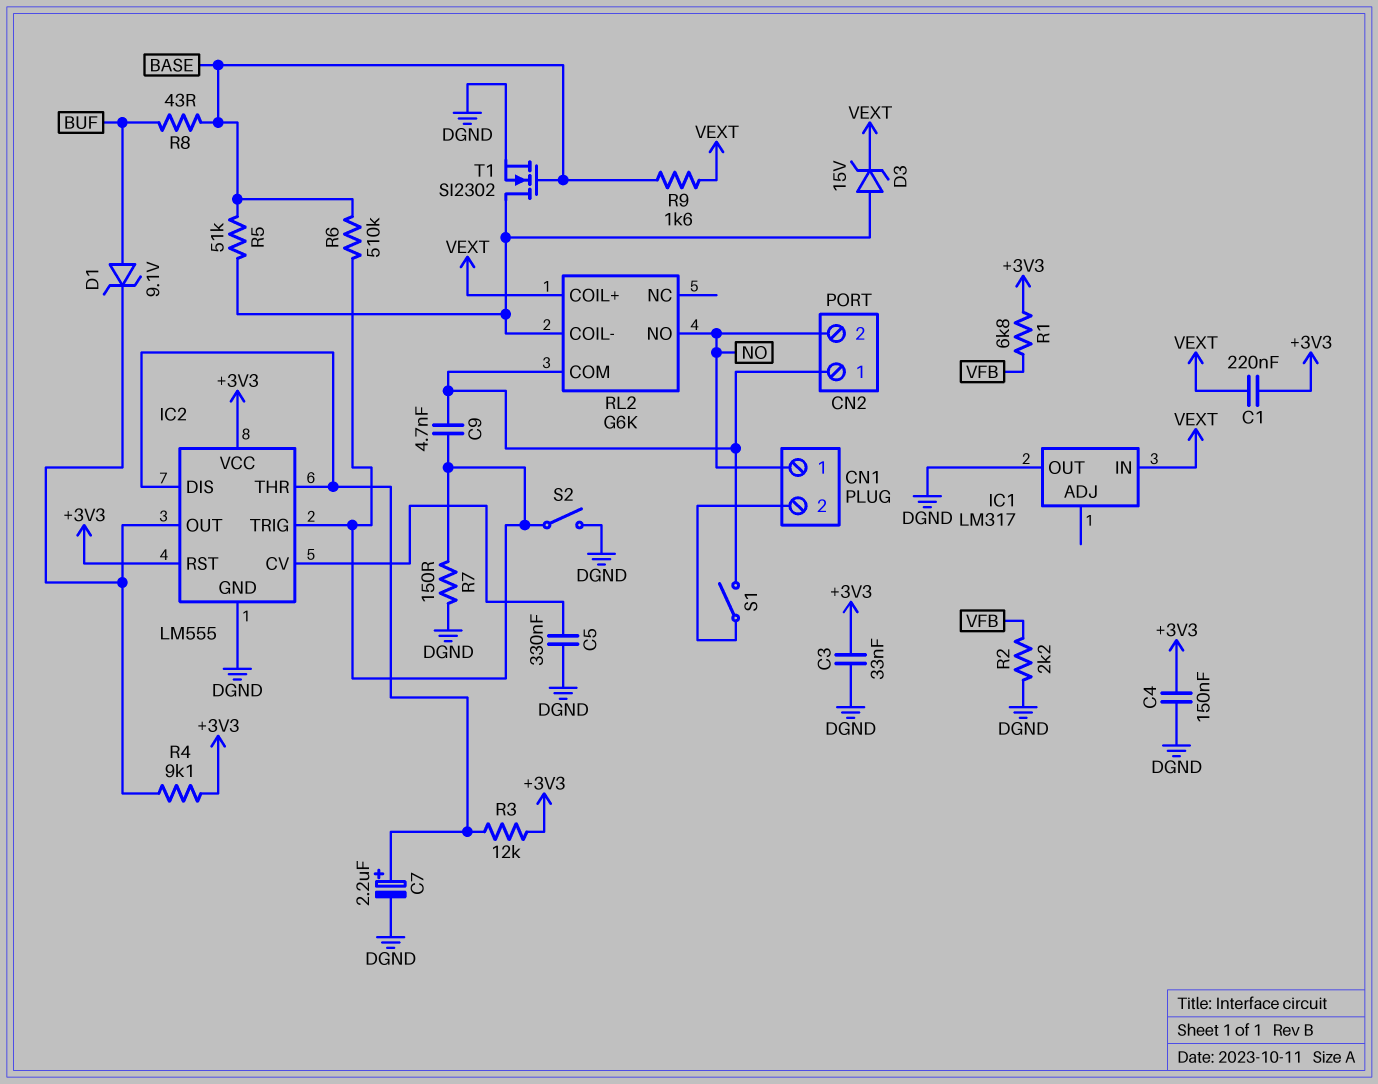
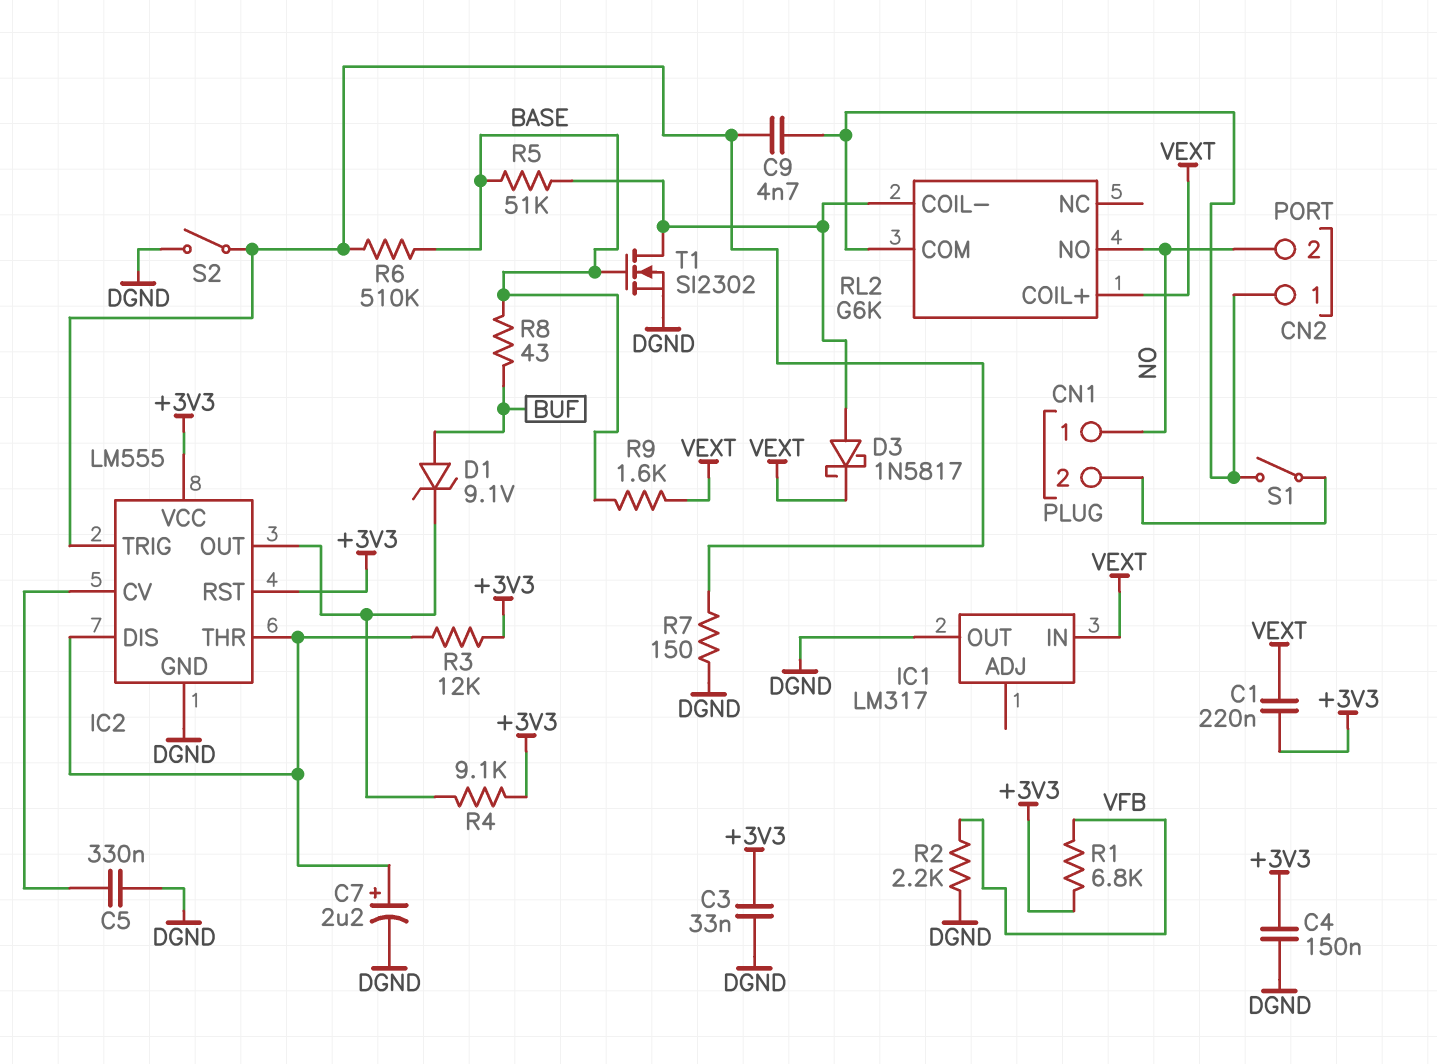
D3: zener 15V (A RL2/COIL-, K VEXT) -> schottky 1N5817 (A RL2/COIL-, K VEXT)

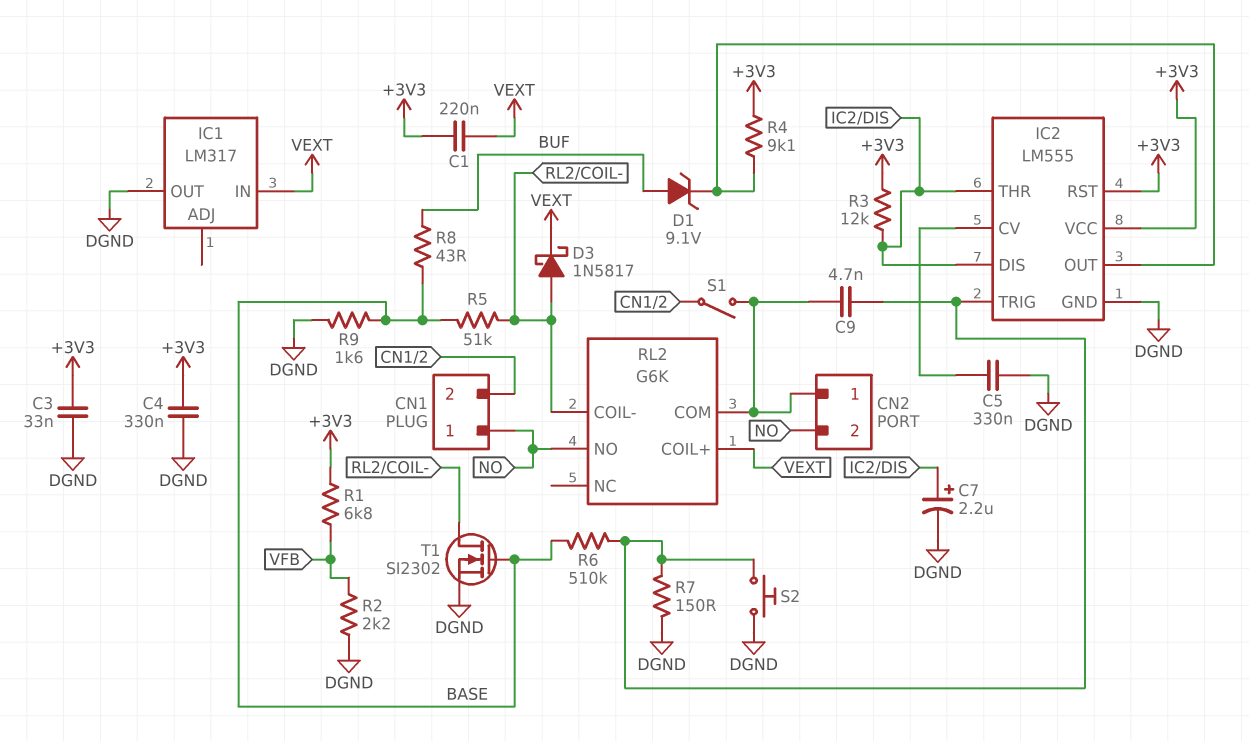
C4: 150nF (+3V3, DGND) -> 330nF (+3V3, DGND)
R9: 1.6k (BASE, VEXT) -> 1.6k (BASE, DGND)
S2: switch (DGND, IC2/TRIG) -> button (DGND, IC2/TRIG)

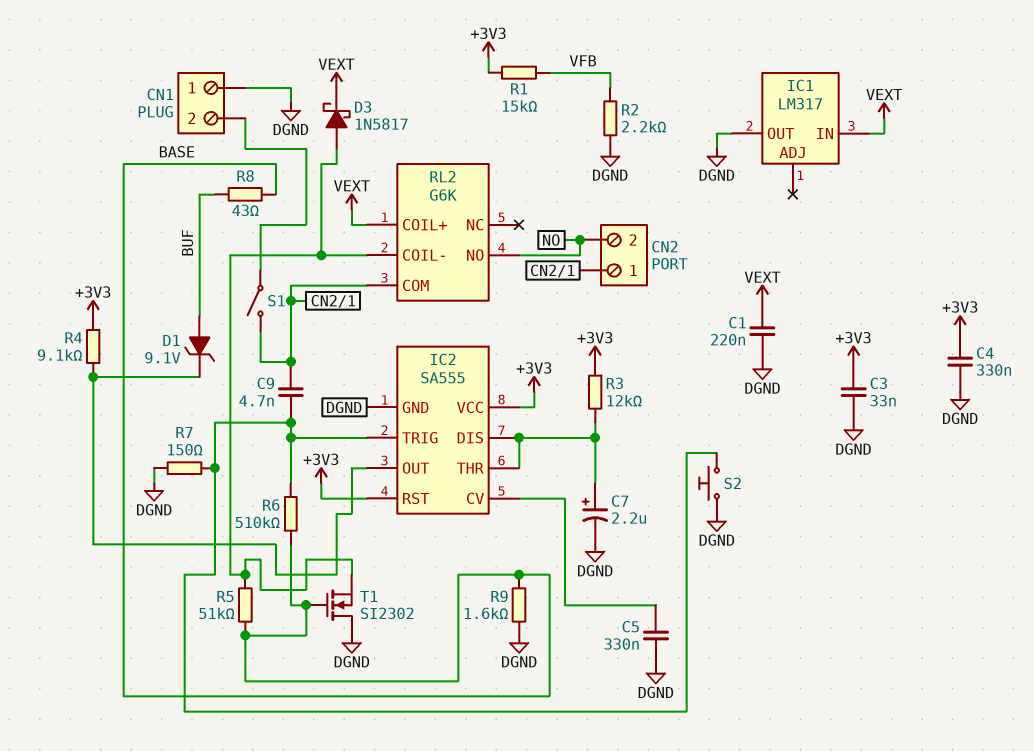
C1: 220nF (+3V3, VEXT) -> 220nF (DGND, VEXT)
CN1 pin 1: NO -> DGND
IC2: LM555 -> SA555
R1: 6.8k (+3V3, VFB) -> 15k (+3V3, VFB)
T1: NMOS SI2302 (G BASE, D RL2/COIL-, S DGND) -> NMOS SI2302 (G BASE, D DGND, S RL2/COIL-)

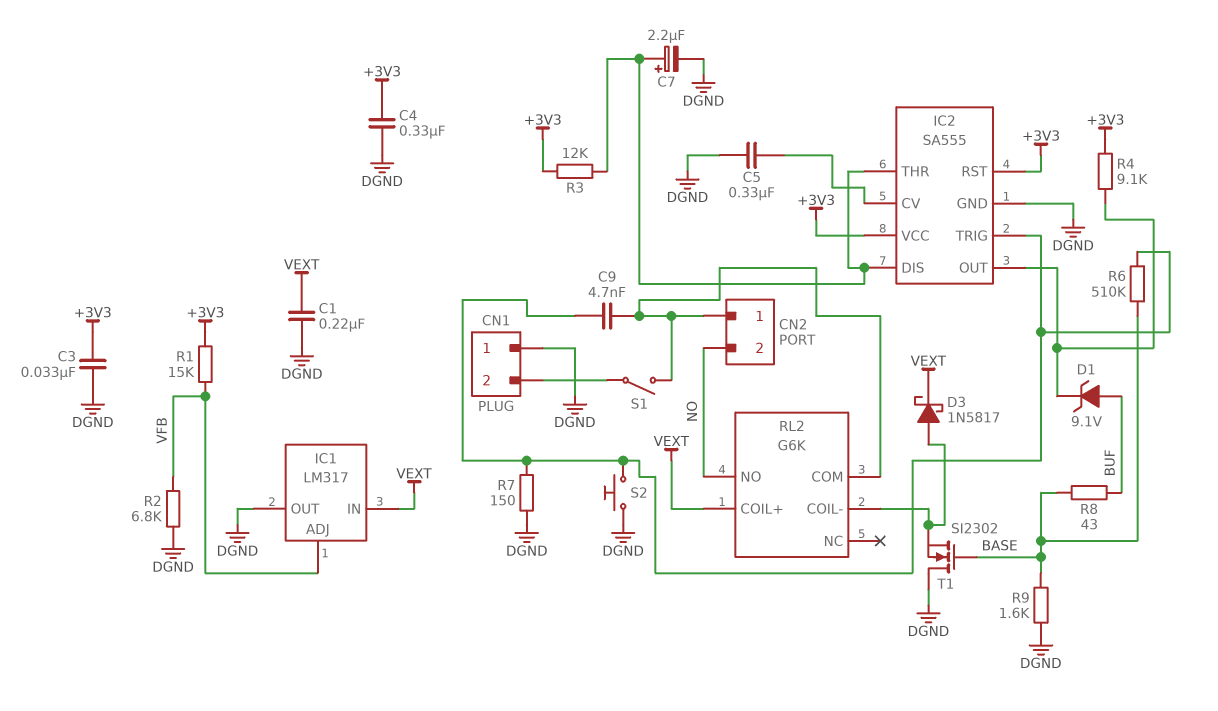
IC1 pin ADJ: none -> VFB
R2: 2.2k (DGND, VFB) -> 6.8k (DGND, VFB)
R5: 51k (BASE, RL2/COIL-) -> none

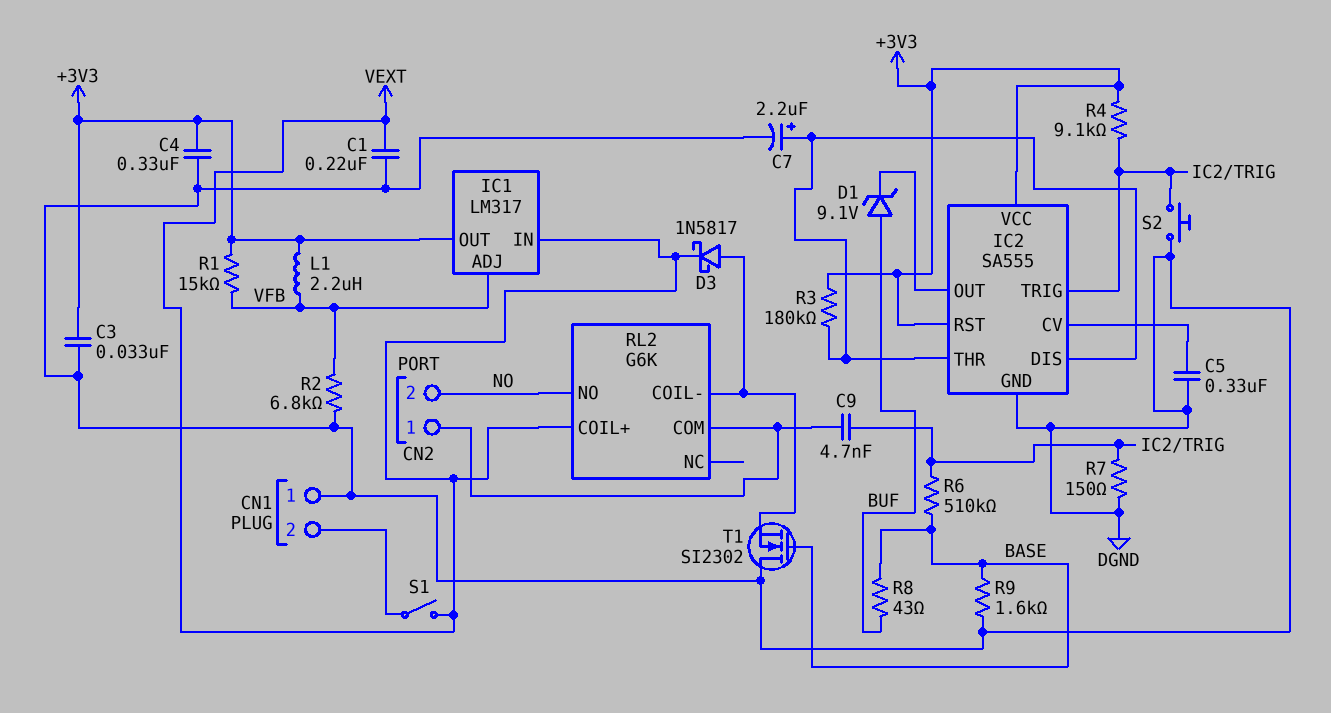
IC1 pin OUT: DGND -> +3V3
L1: none -> 2.2uH (+3V3, VFB)
R3: 12k (+3V3, IC2/DIS) -> 180k (+3V3, IC2/DIS)
R4: 9.1k (+3V3, IC2/OUT) -> 9.1k (+3V3, IC2/TRIG)
S1: switch (CN1/2, CN2/1) -> switch (CN1/2, VEXT)

